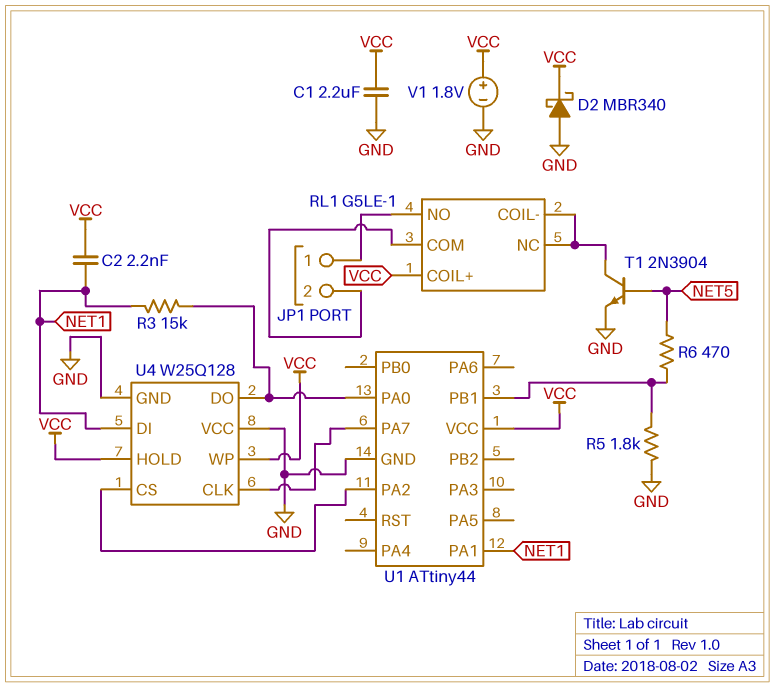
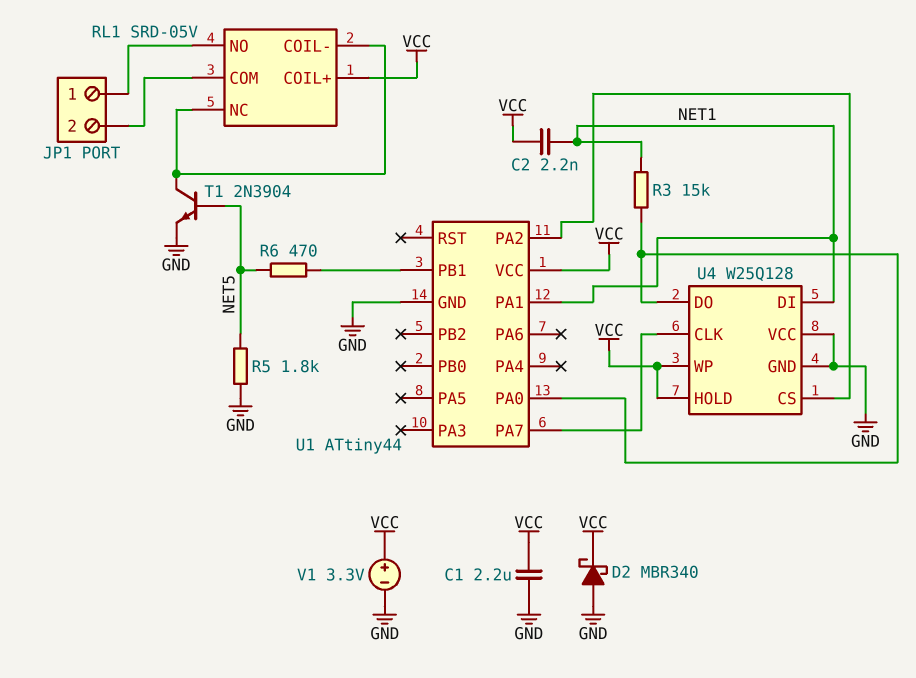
R5: 1.8k (GND, U1/PB1) -> 1.8k (GND, NET5)
RL1: G5LE-1 -> SRD-05V
V1: 1.8V (plus VCC, minus GND) -> 3.3V (plus VCC, minus GND)

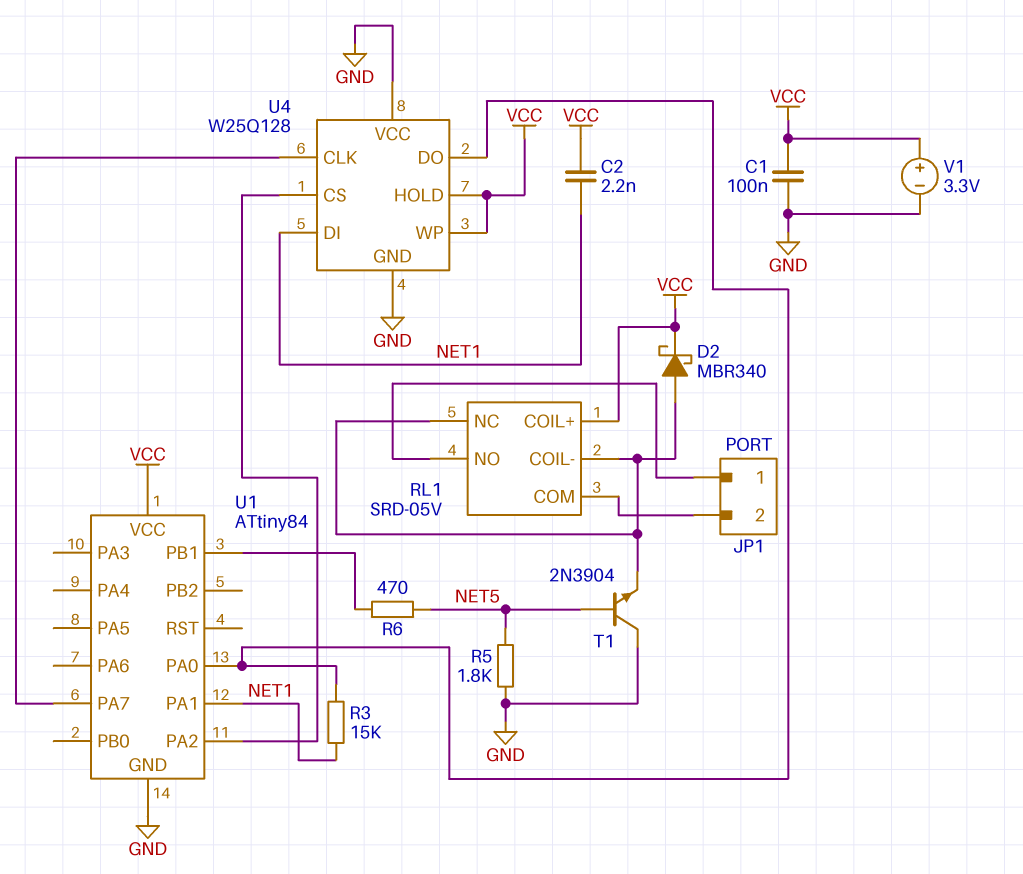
C1: 2.2uF (GND, VCC) -> 100nF (GND, VCC)
D2: schottky MBR340 (A GND, K VCC) -> schottky MBR340 (A RL1/COIL-, K VCC)
T1: NPN 2N3904 (B NET5, C RL1/COIL-, E GND) -> NPN 2N3904 (B NET5, C GND, E RL1/COIL-)
U1: ATtiny44 -> ATtiny84

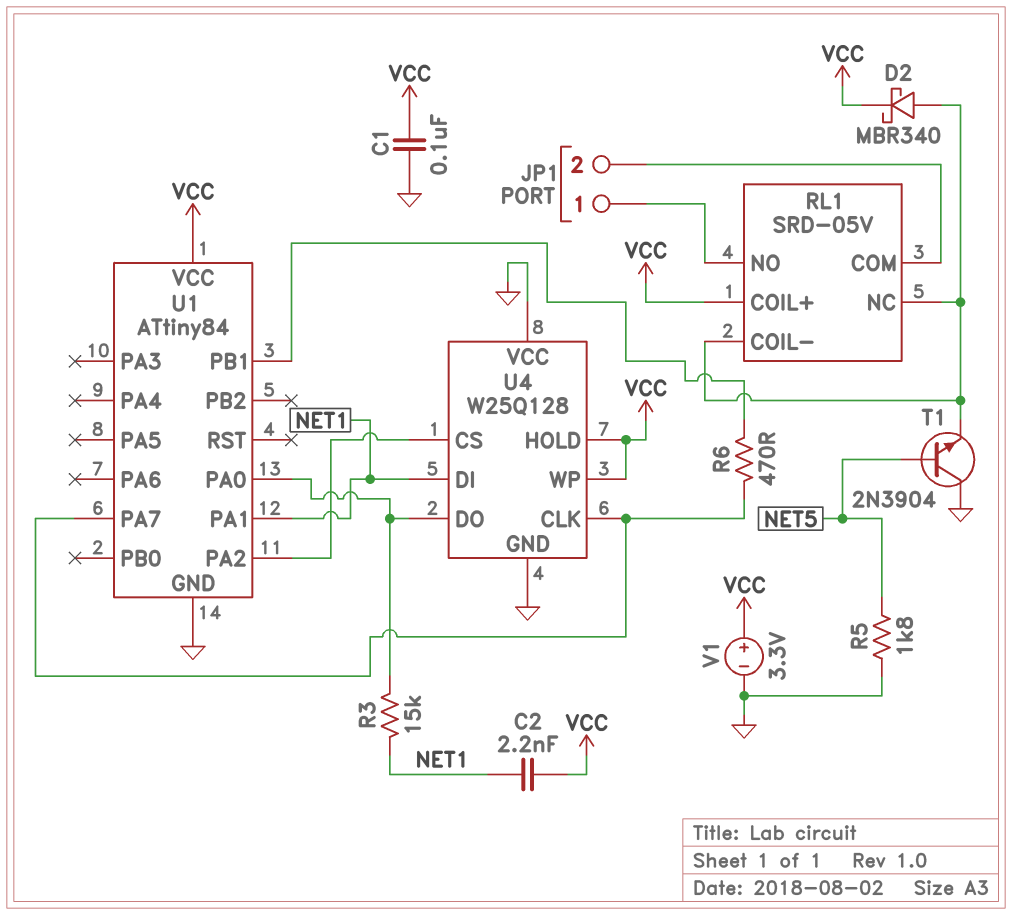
R6: 470 (NET5, U1/PB1) -> 470 (U1/PA7, U1/PB1)

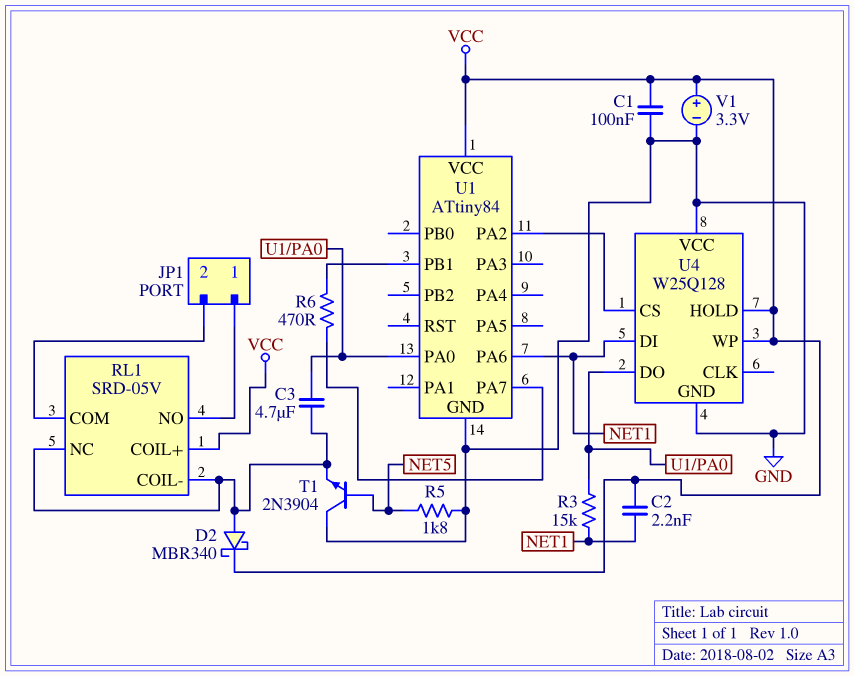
C3: none -> 4.7uF (RL1/COIL-, U1/PA0)
U1 pin PA1: NET1 -> none
U1 pin PA6: none -> NET1
U4 pin CLK: U1/PA7 -> none

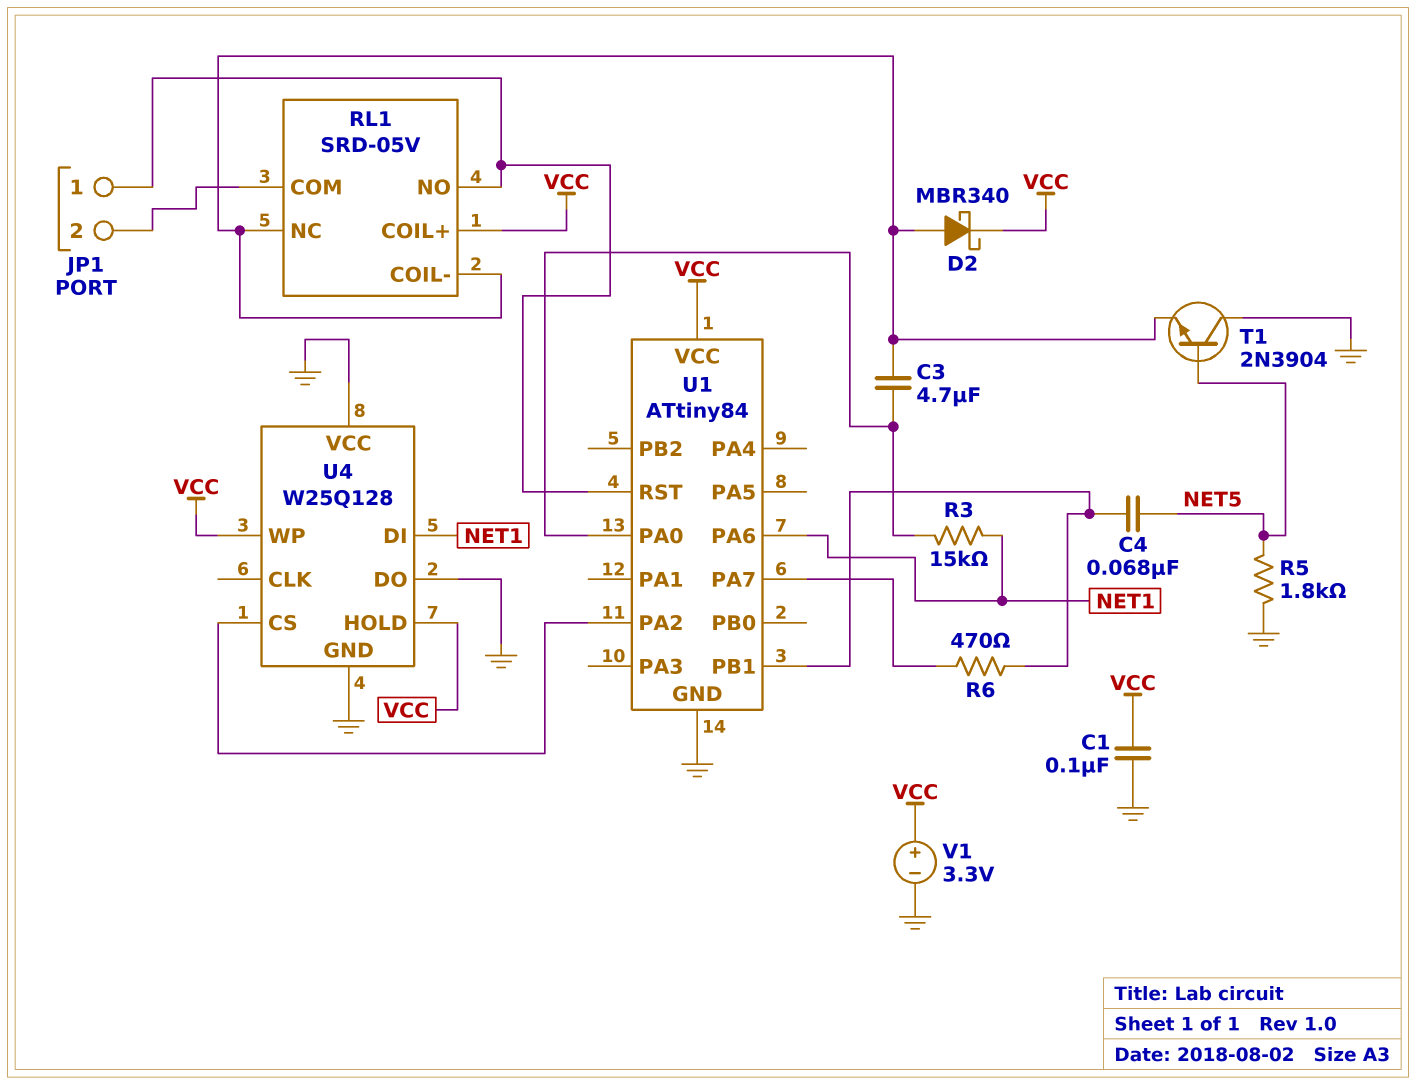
C2: 2.2nF (NET1, VCC) -> none
C4: none -> 68nF (NET5, U1/PB1)
U1 pin RST: none -> JP1/1
U4 pin DO: U1/PA0 -> GND

